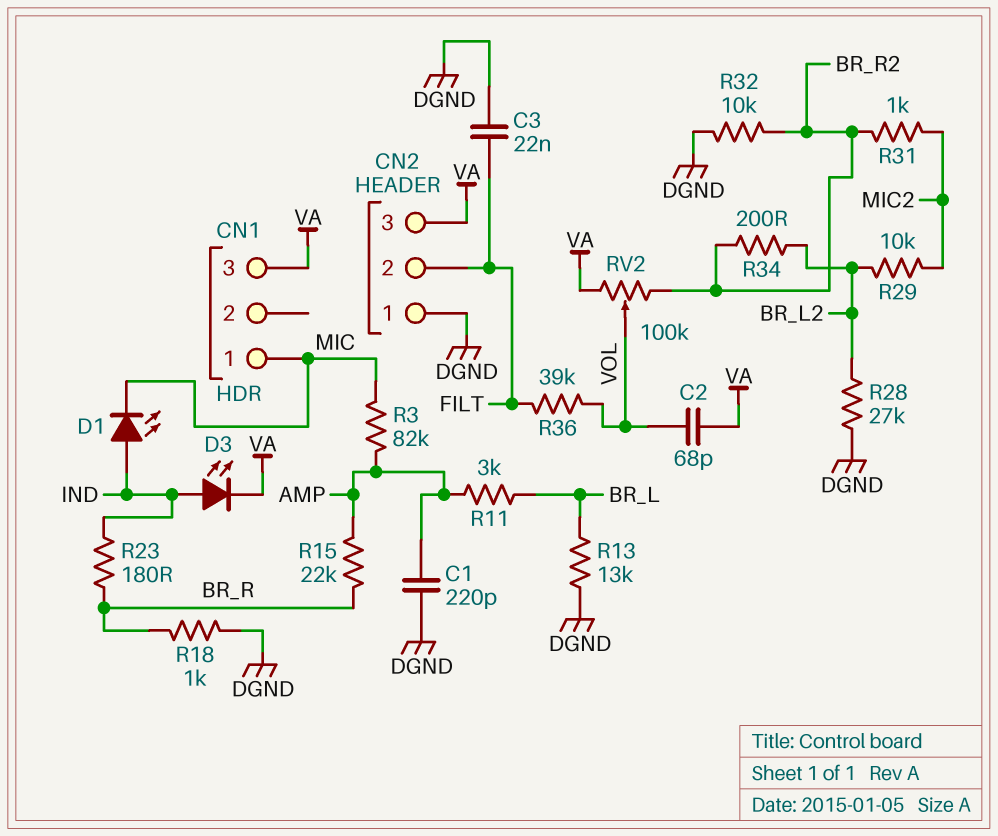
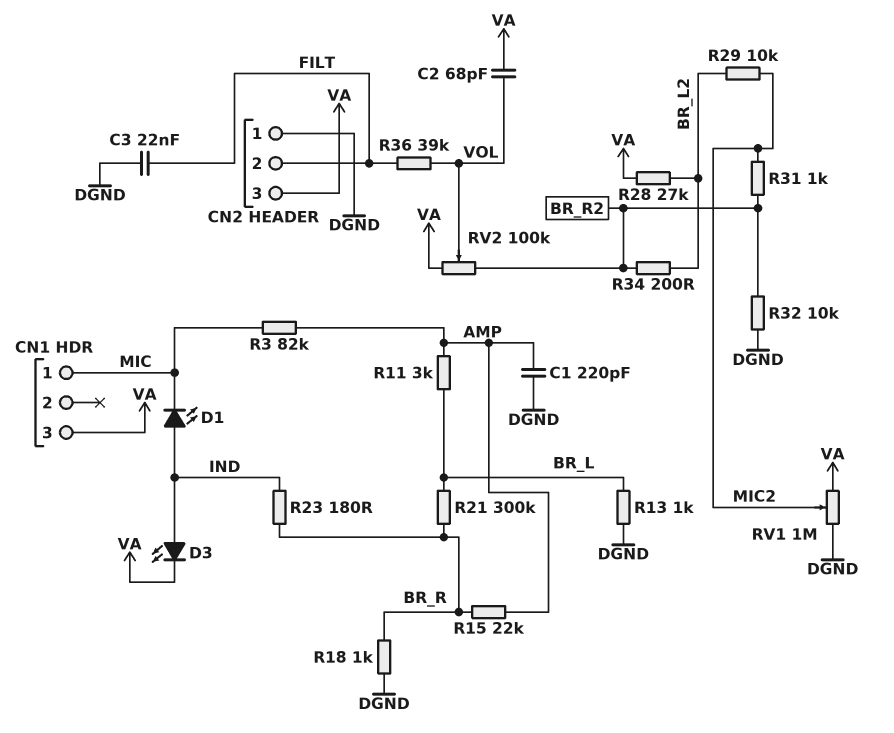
R13: 13k (BR_L, DGND) -> 1k (BR_L, DGND)
R21: none -> 300k (BR_L, BR_R)
R28: 27k (BR_L2, DGND) -> 27k (BR_L2, VA)
RV1: none -> 1M (DGND, VA, wiper MIC2)

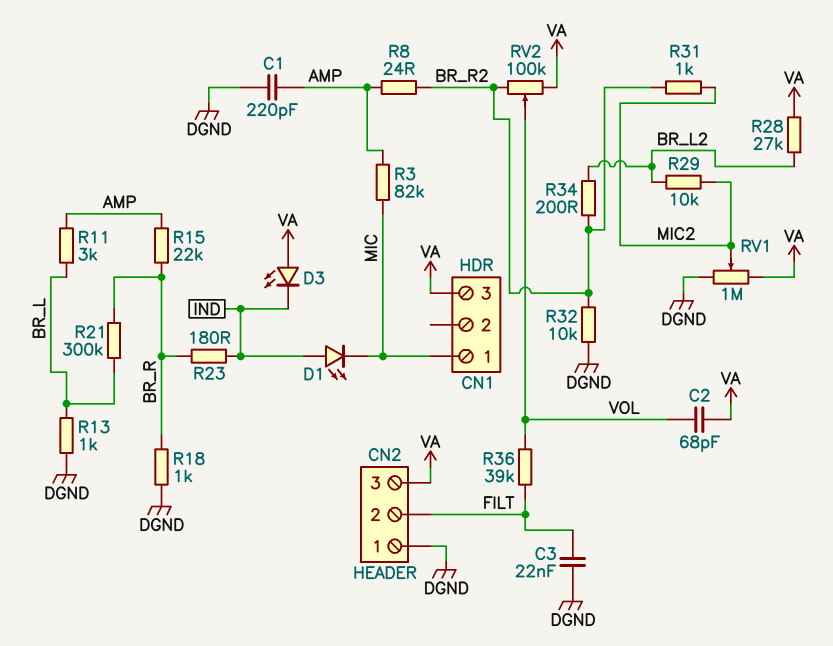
D3: LED (A IND, K VA) -> LED (A VA, K IND)
R8: none -> 24 (AMP, BR_R2)

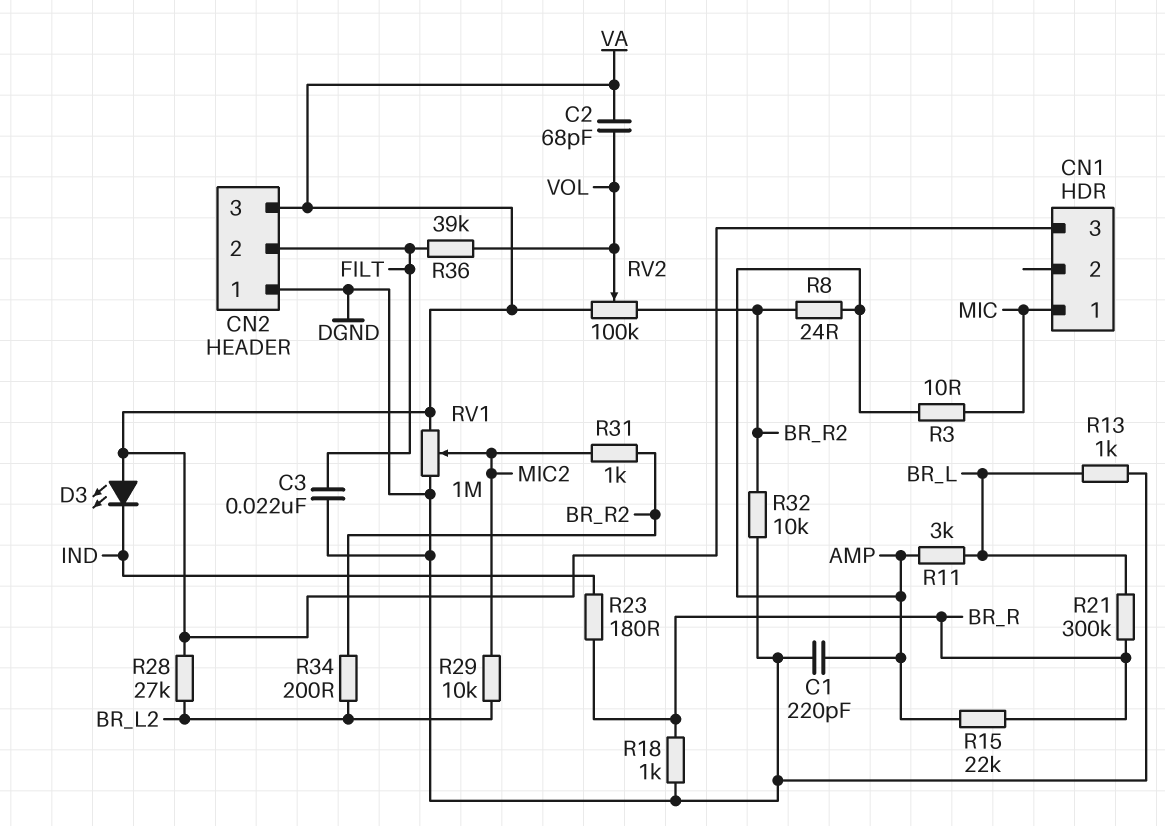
D1: LED (A IND, K MIC) -> none
R3: 82k (AMP, MIC) -> 10 (AMP, MIC)

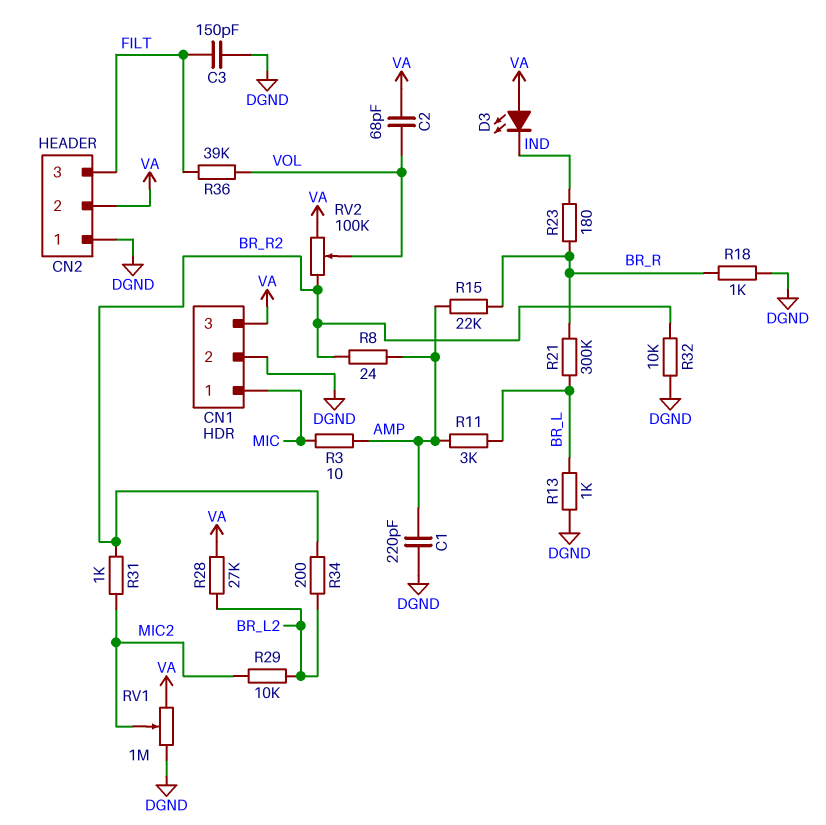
C3: 22nF (DGND, FILT) -> 150pF (DGND, FILT)
CN1 pin 2: none -> DGND
CN2 pin 2: FILT -> VA
CN2 pin 3: VA -> FILT

